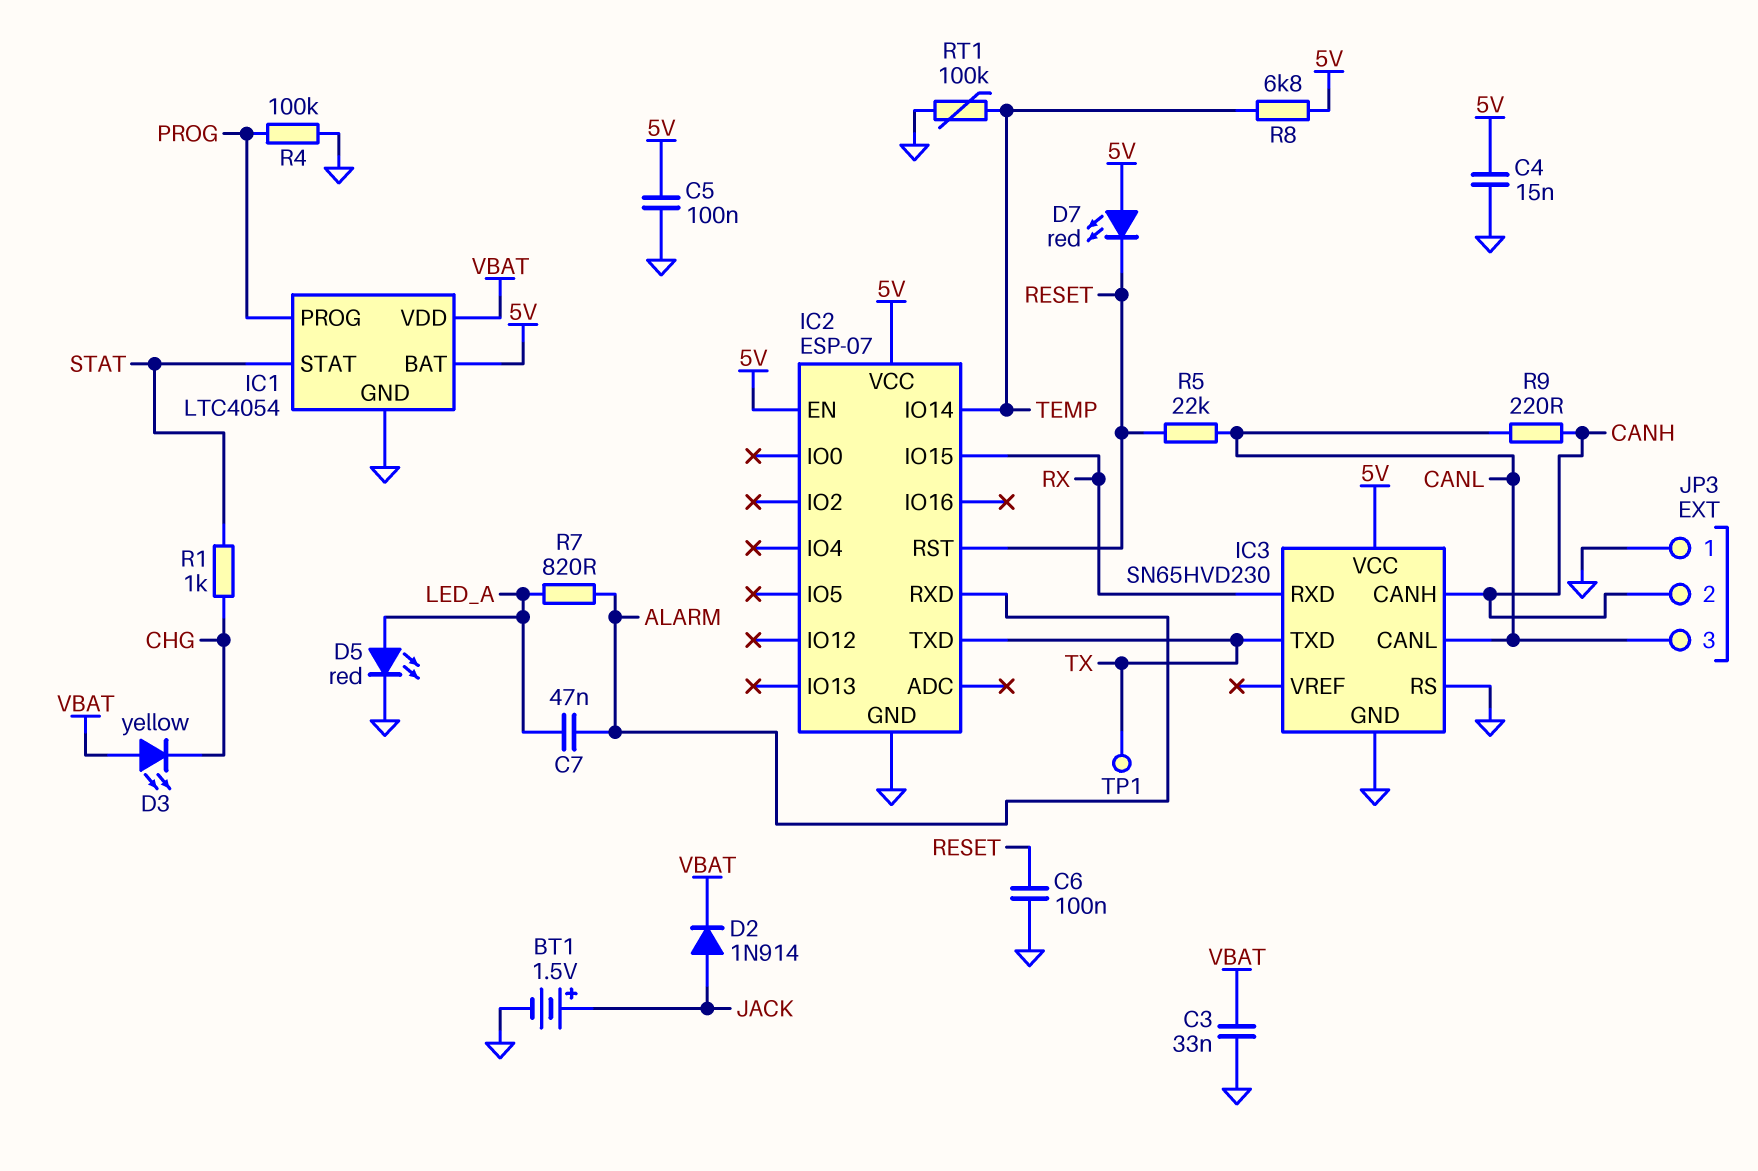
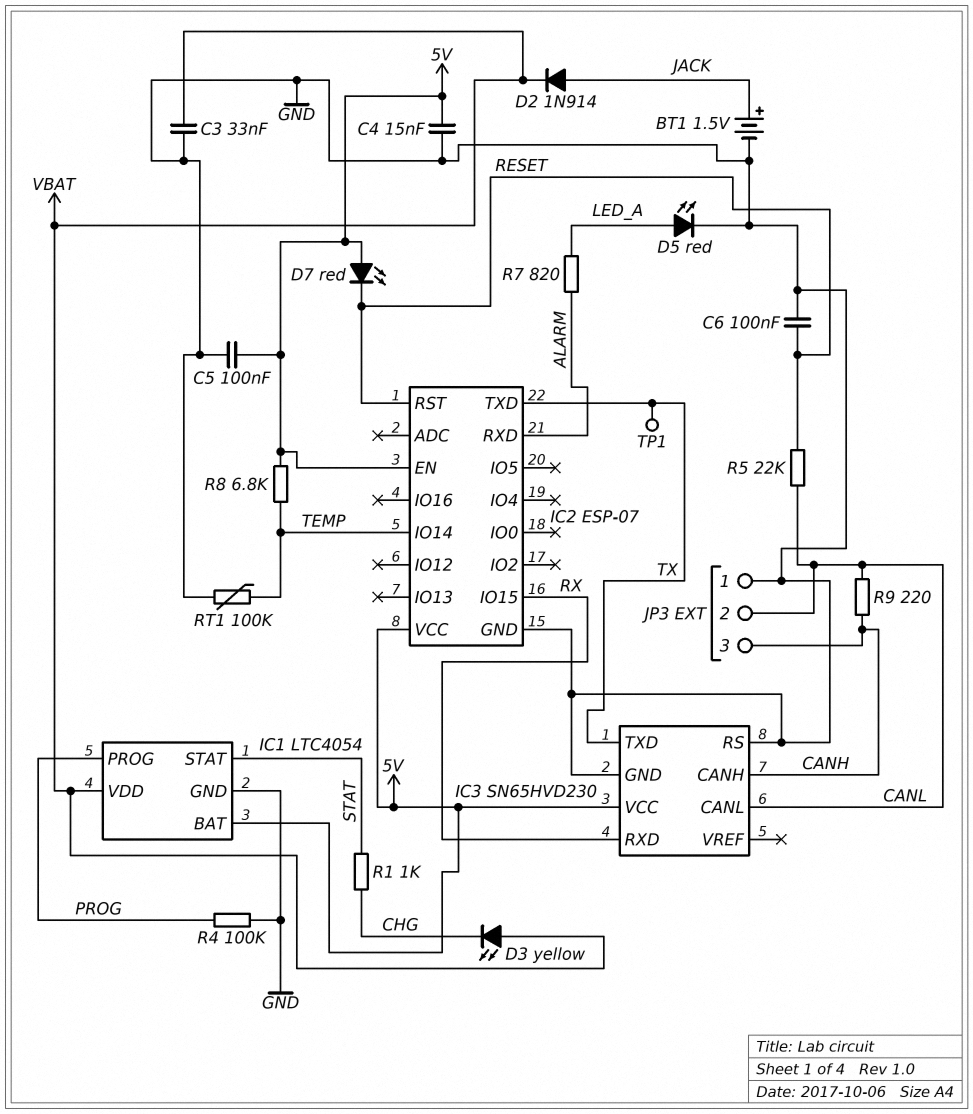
C7: 47nF (ALARM, LED_A) -> none
JP3 pin 2: CANH -> CANL
JP3 pin 3: CANL -> CANH

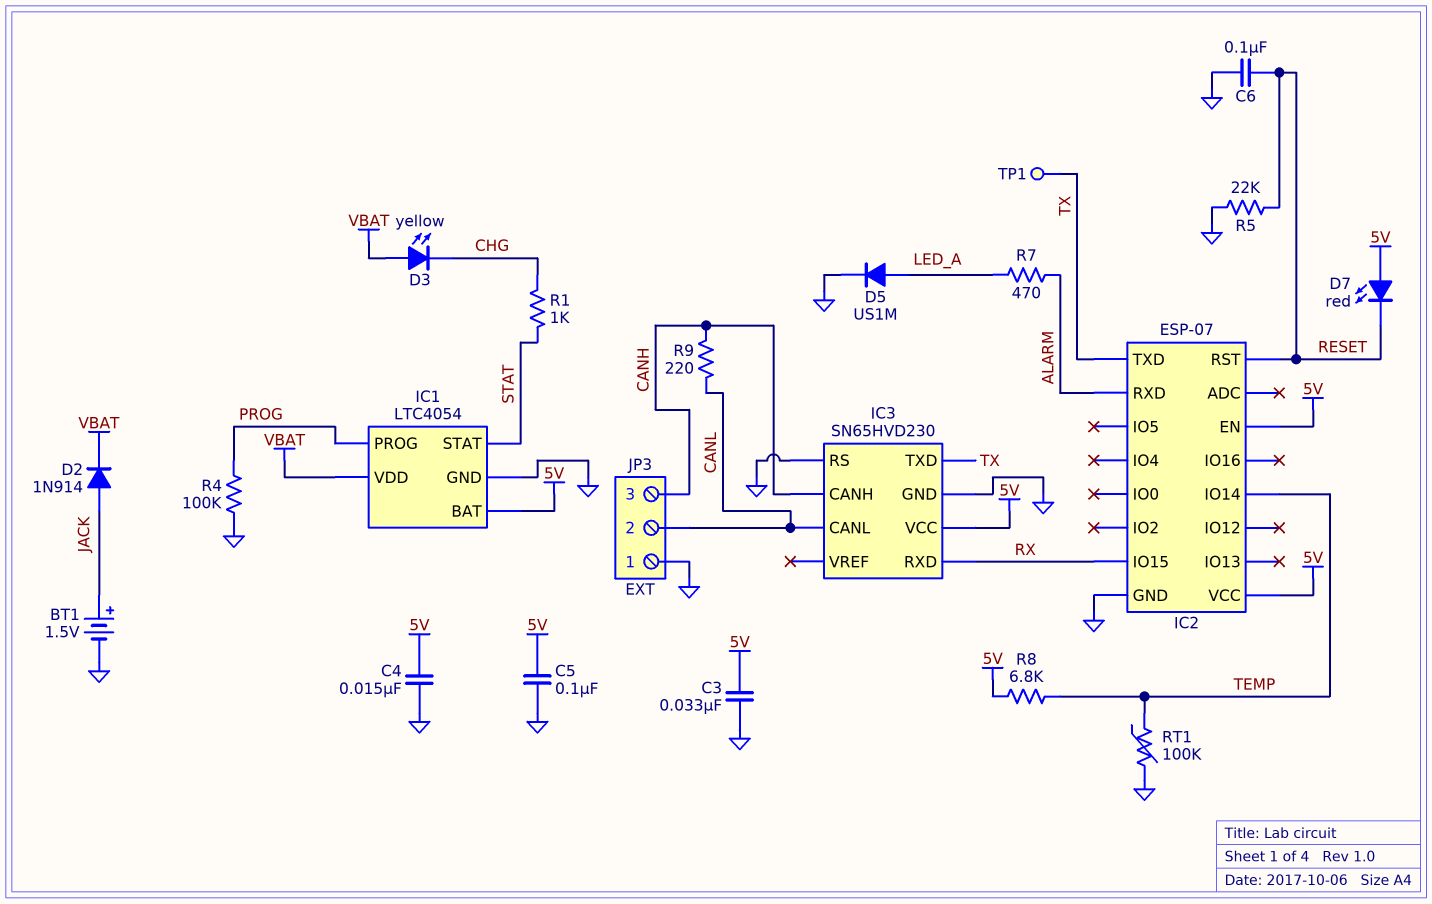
C3: 33nF (GND, VBAT) -> 33nF (5V, GND)
D5: LED red (A LED_A, K GND) -> diode US1M (A LED_A, K GND)
R5: 22k (CANL, RESET) -> 22k (GND, RESET)
R7: 820 (ALARM, LED_A) -> 470 (ALARM, LED_A)

